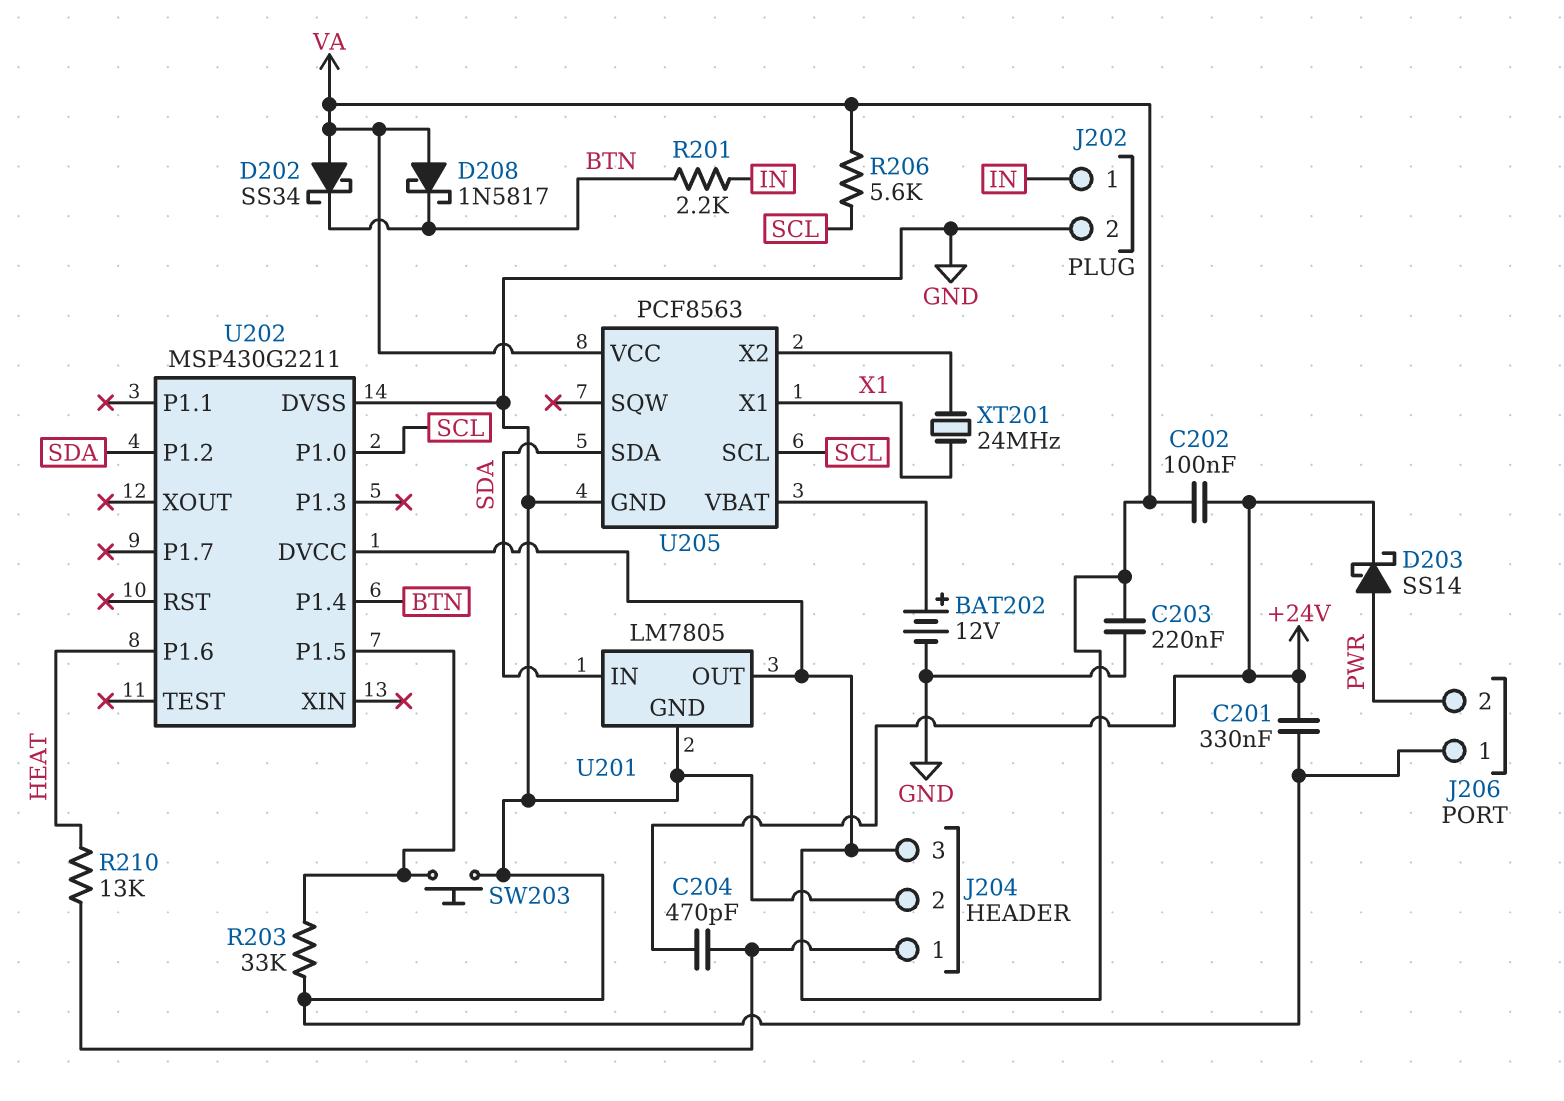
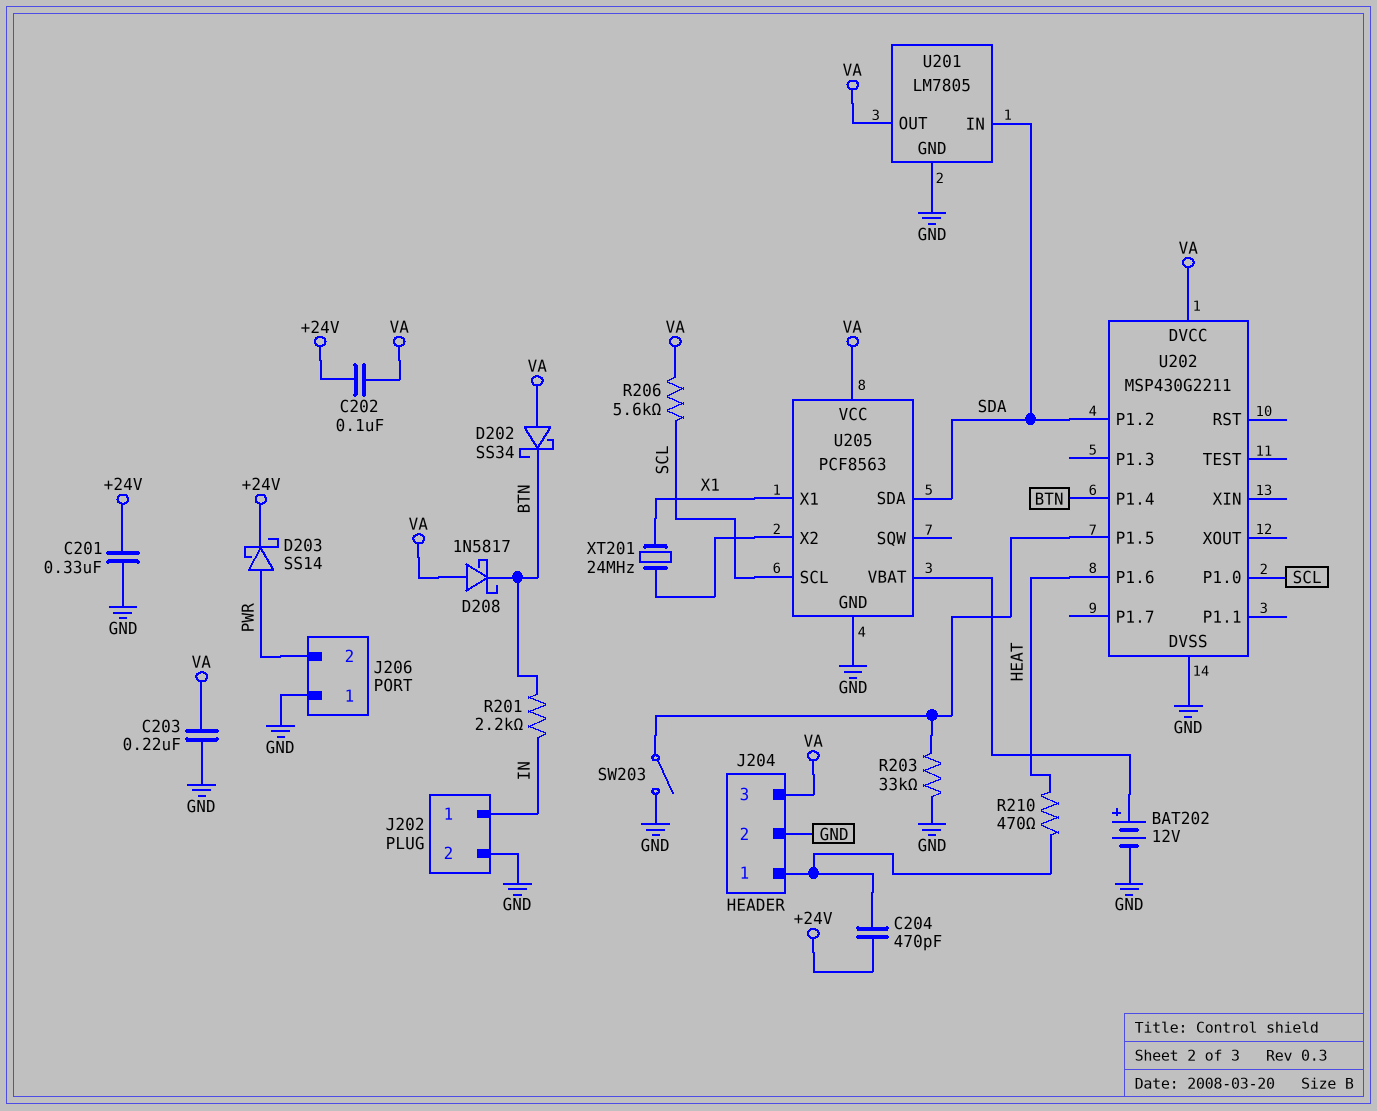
R210: 13k (HEAT, J204/1) -> 470 (HEAT, J204/1)
SW203: button (GND, U202/P1.5) -> switch (GND, U202/P1.5)

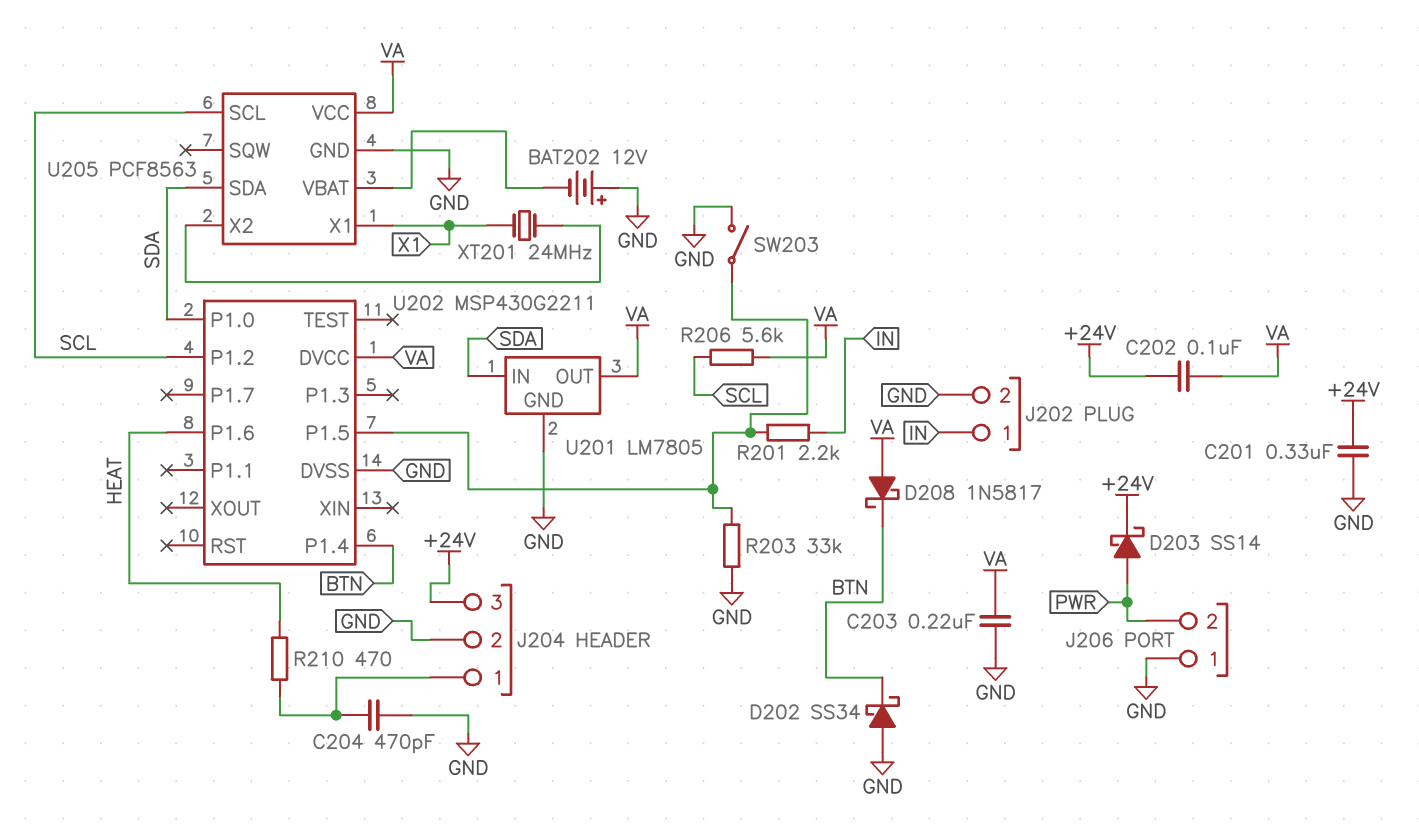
BAT202: 12V (plus U205/VBAT, minus GND) -> 12V (plus GND, minus U205/VBAT)
C204: 470pF (+24V, J204/1) -> 470pF (GND, J204/1)
D202: schottky SS34 (A VA, K BTN) -> schottky SS34 (A GND, K BTN)
J204 pin 3: VA -> +24V
R201: 2.2k (BTN, IN) -> 2.2k (IN, U202/P1.5)
U202 pin P1.0: SCL -> SDA
U202 pin P1.2: SDA -> SCL

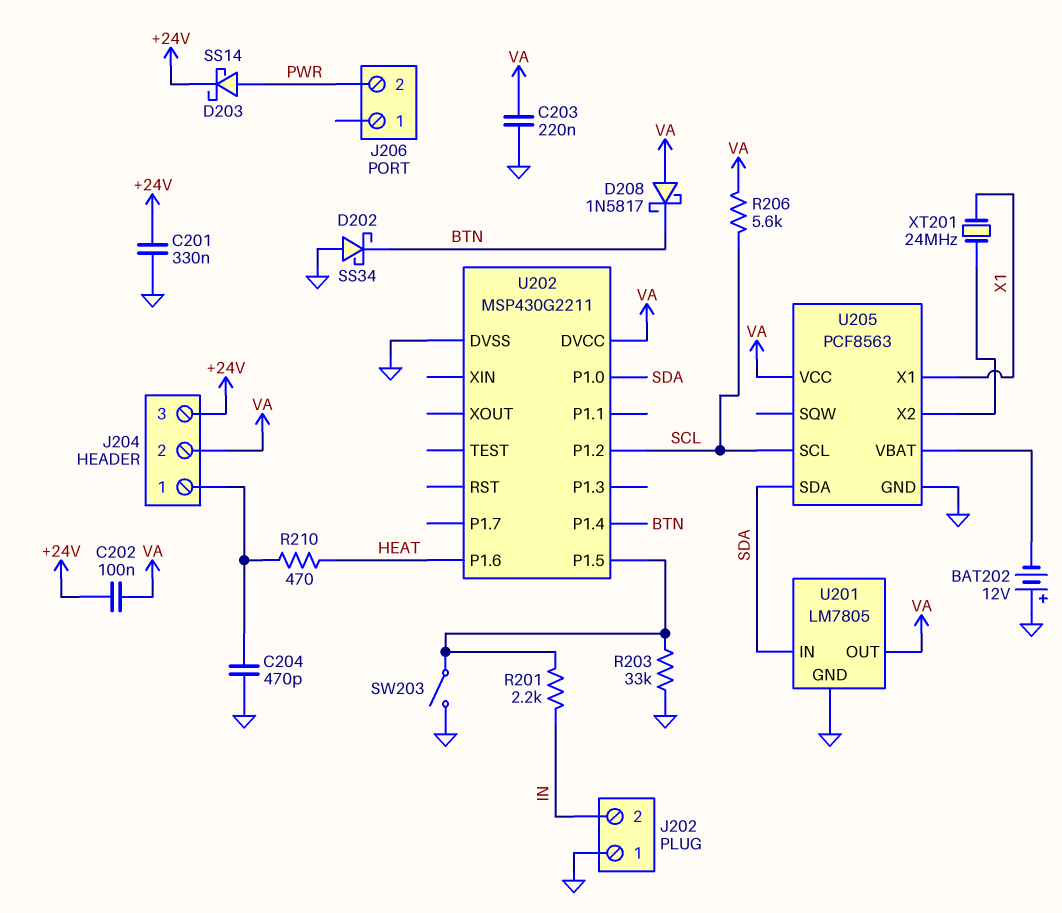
J202 pin 1: IN -> GND
J202 pin 2: GND -> IN
J204 pin 2: GND -> VA
J206 pin 1: GND -> none

